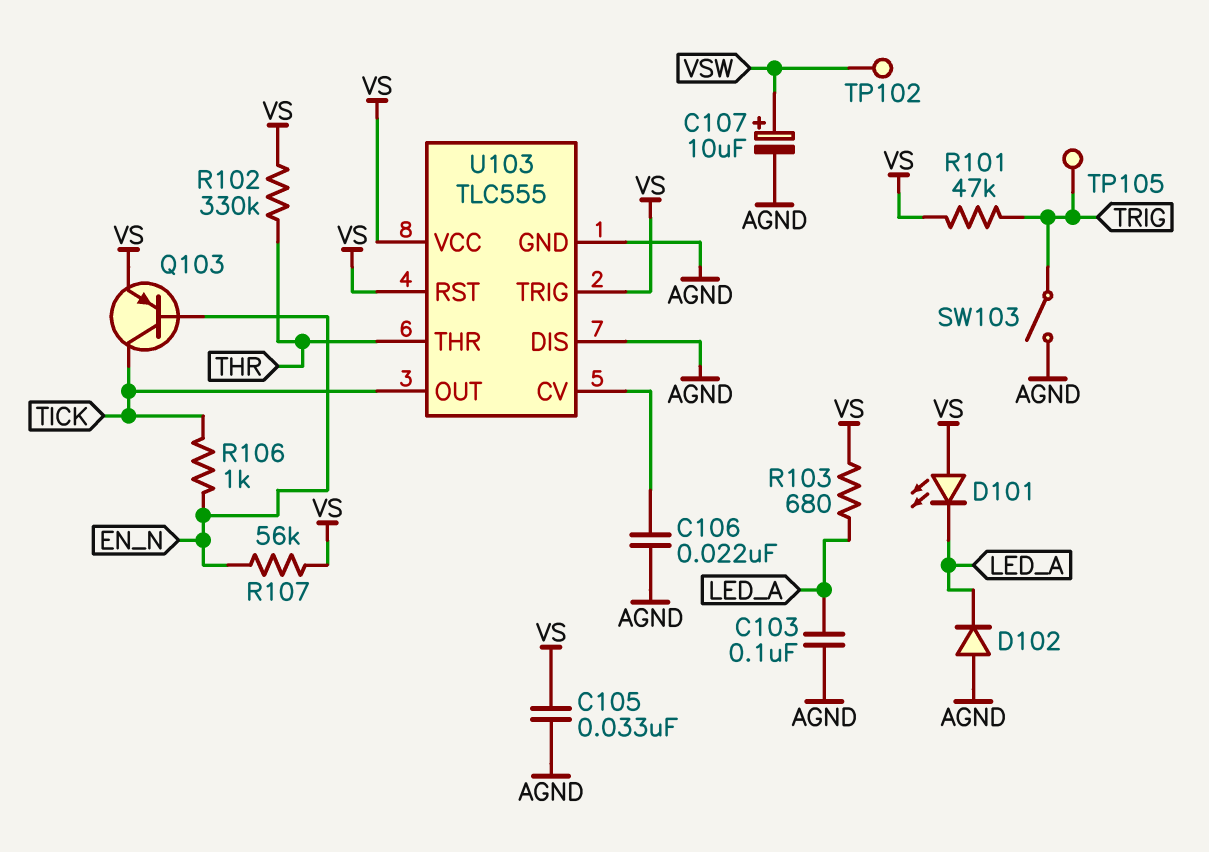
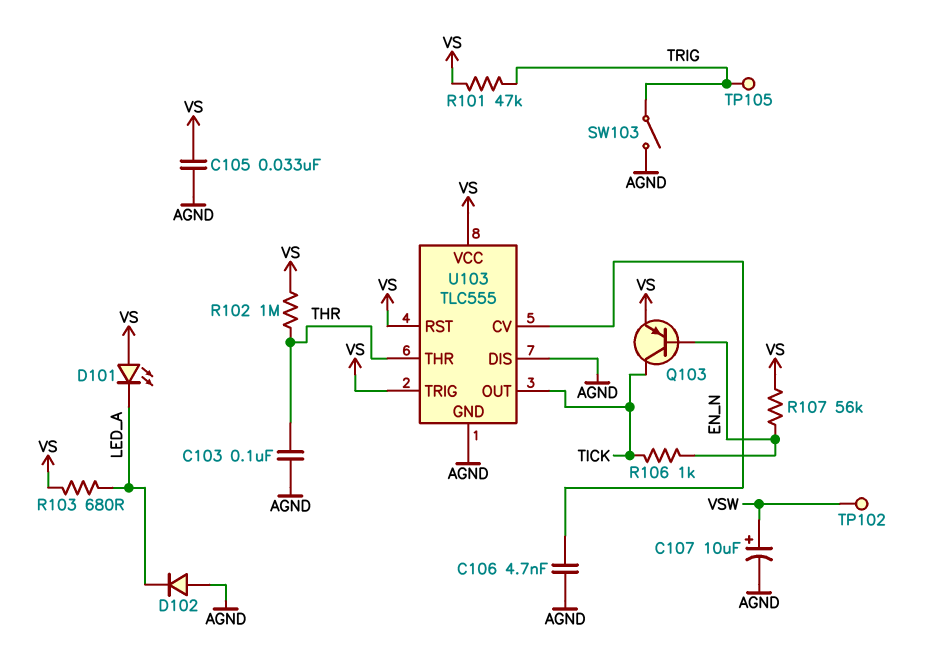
C103: 100nF (AGND, LED_A) -> 100nF (AGND, THR)
C106: 22nF (AGND, U103/CV) -> 4.7nF (AGND, U103/CV)
R102: 330k (THR, VS) -> 1M (THR, VS)

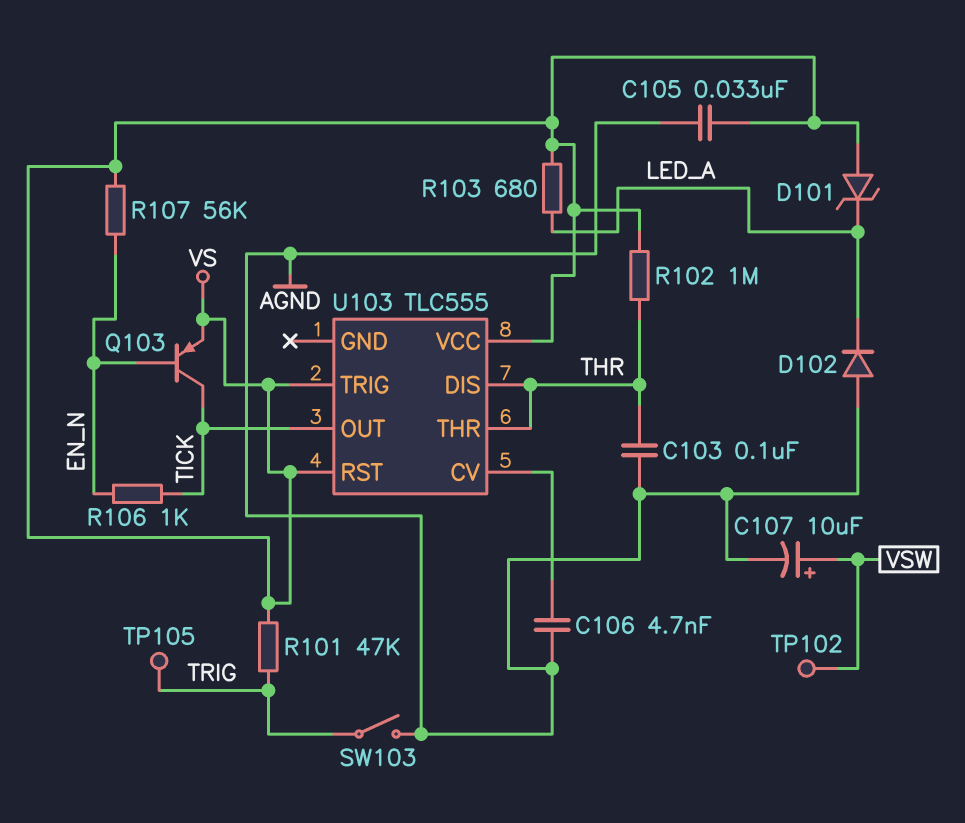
D101: LED (A VS, K LED_A) -> zener (A VS, K LED_A)
U103 pin DIS: AGND -> THR
U103 pin GND: AGND -> none

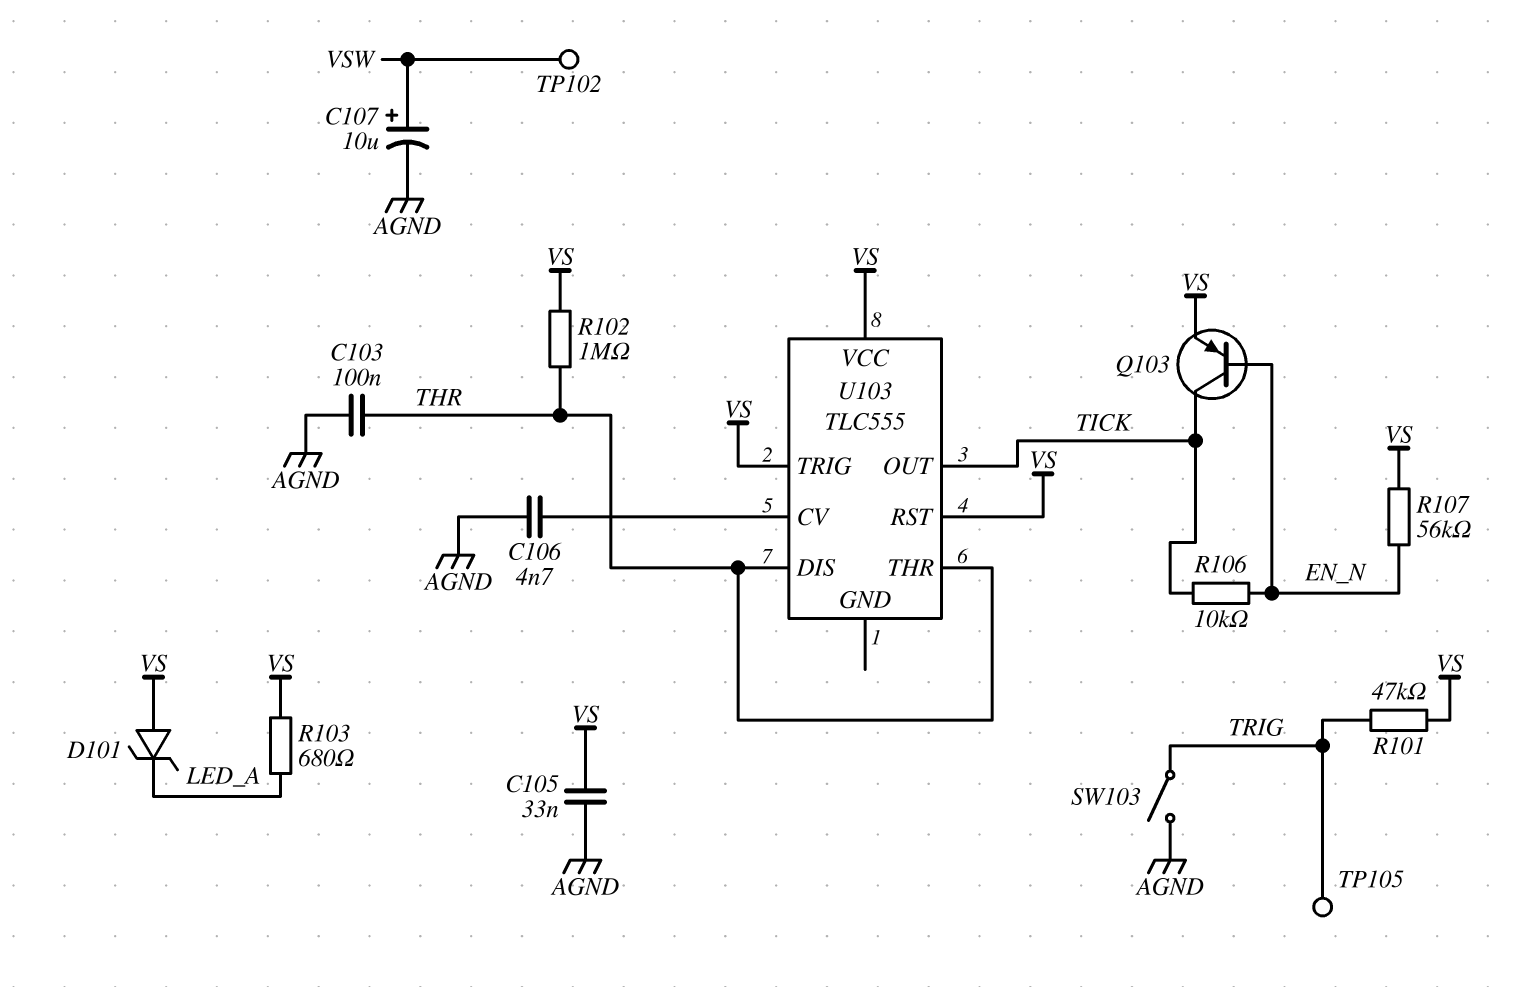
D102: diode (A AGND, K LED_A) -> none
R106: 1k (EN_N, TICK) -> 10k (EN_N, TICK)

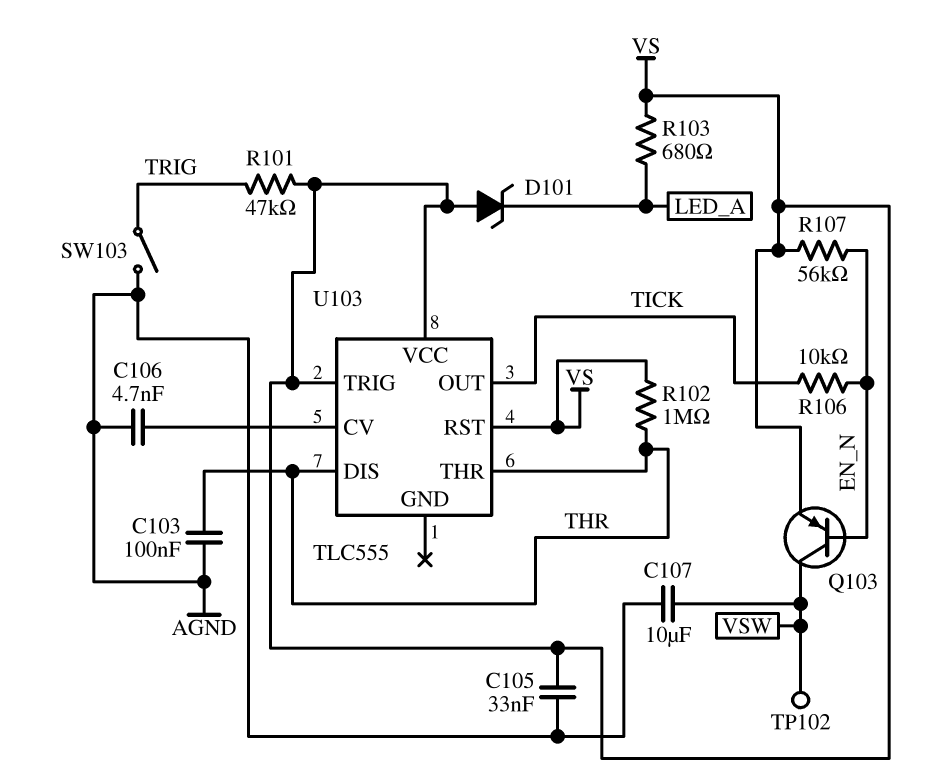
C107: 10uF (plus VSW, minus AGND) -> 10uF (AGND, VSW)
Q103: PNP (B EN_N, C TICK, E VS) -> PNP (B EN_N, C VSW, E VS)
TP105: test point (TRIG) -> none

